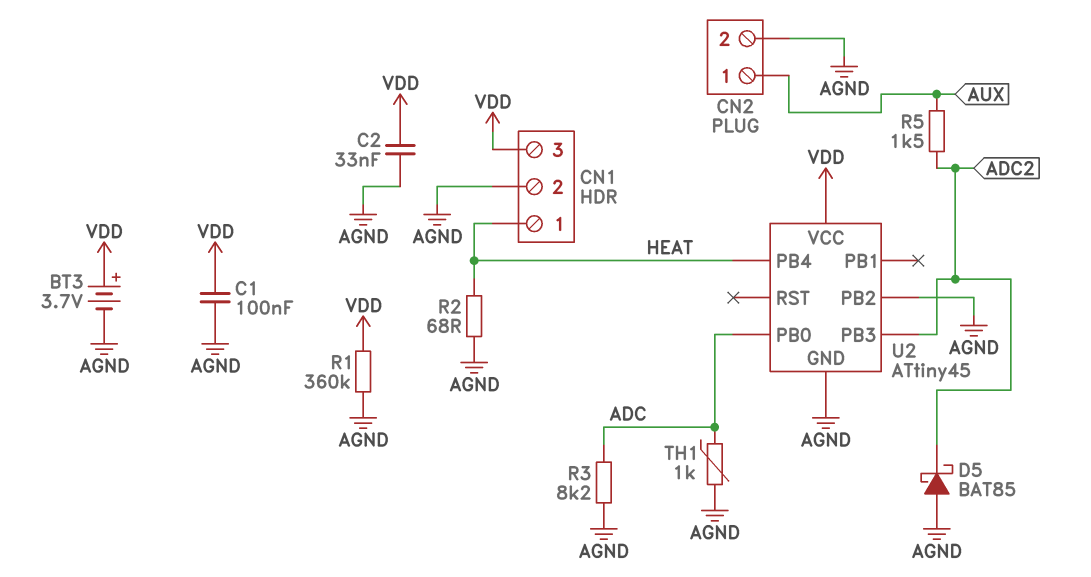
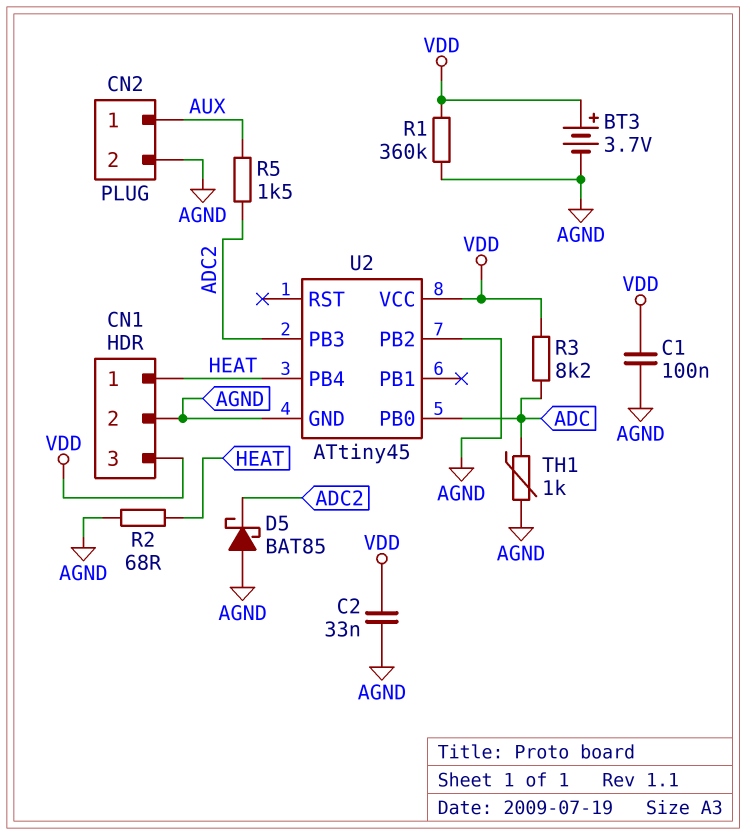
R3: 8.2k (ADC, AGND) -> 8.2k (ADC, VDD)

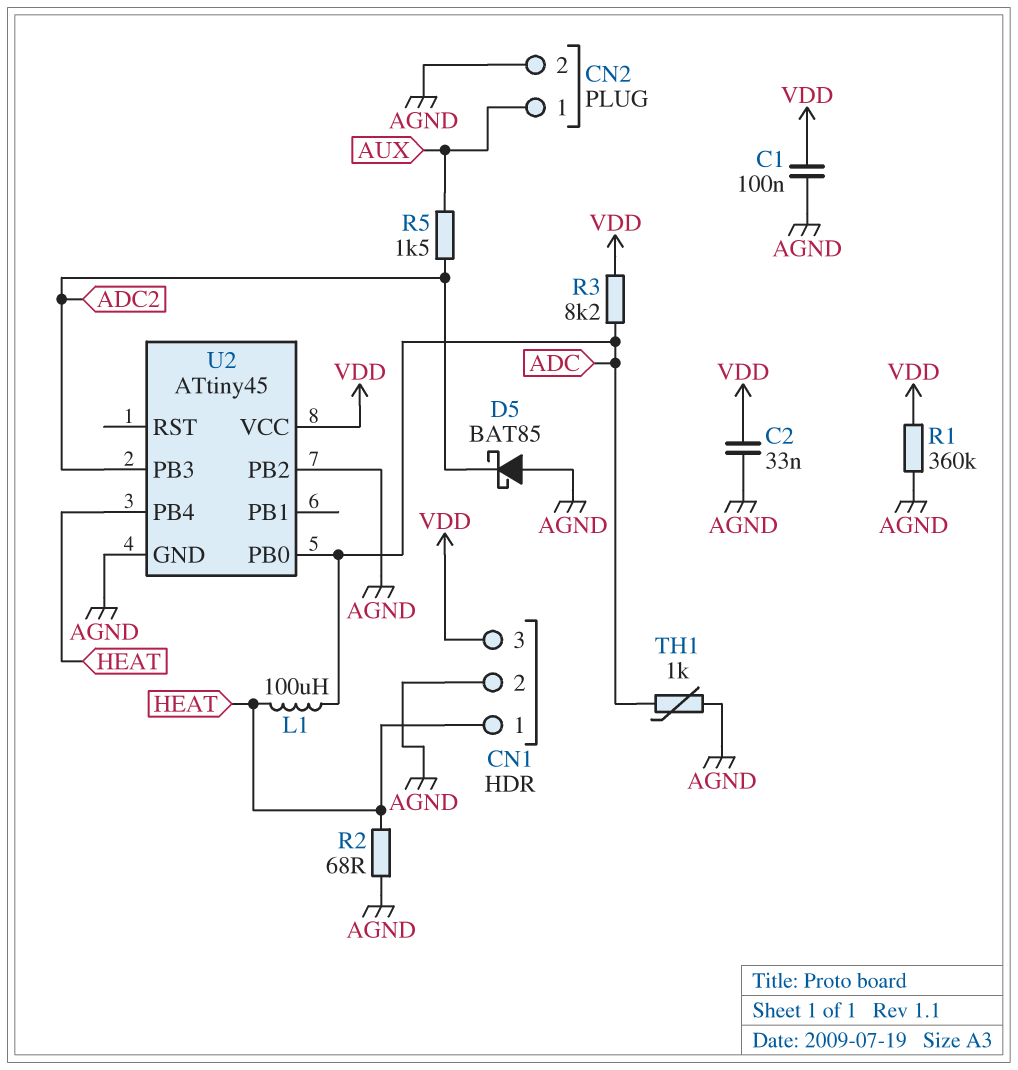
BT3: 3.7V (plus VDD, minus AGND) -> none
L1: none -> 100uH (ADC, HEAT)

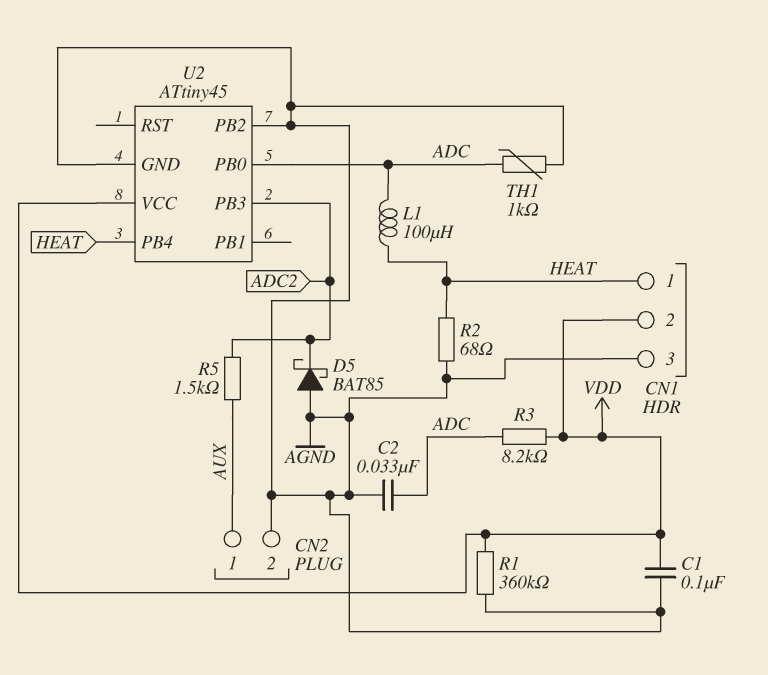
C2: 33nF (AGND, VDD) -> 33nF (ADC, AGND)
CN1 pin 2: AGND -> VDD
CN1 pin 3: VDD -> AGND

